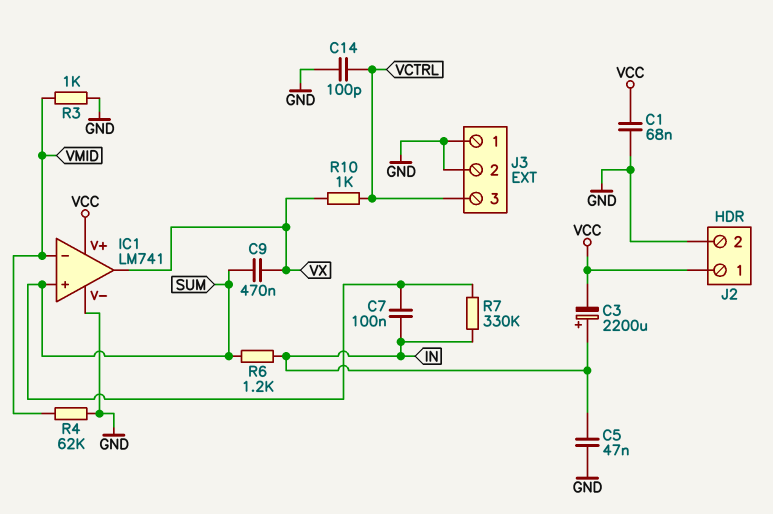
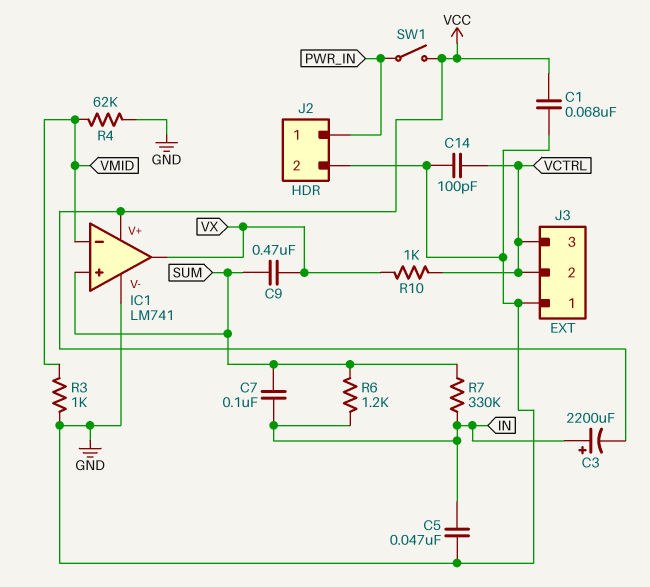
J2 pin 1: VCC -> PWR_IN
J3 pin 2: GND -> VCTRL
SW1: none -> switch (PWR_IN, VCC)

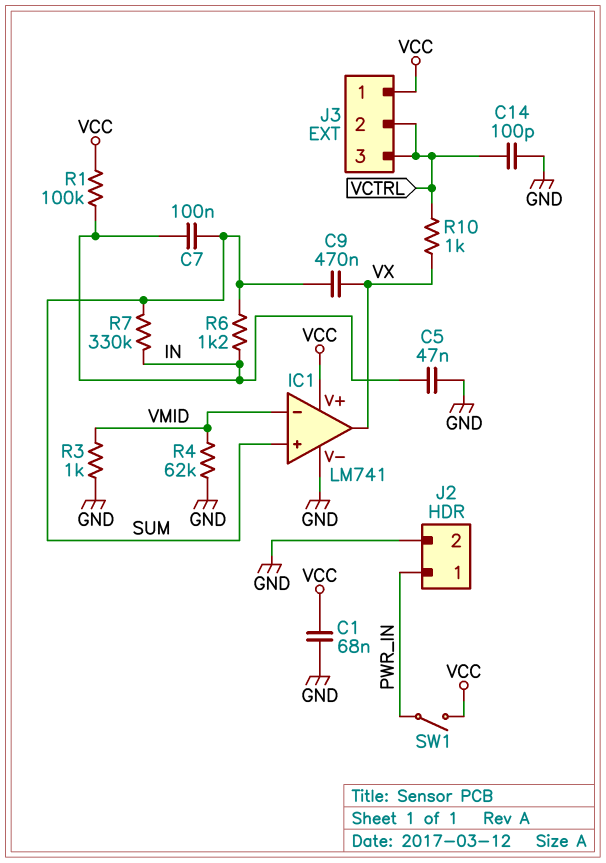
C3: 2200uF (plus IN, minus VCC) -> none
J3 pin 1: GND -> VCC
R1: none -> 100k (IN, VCC)

